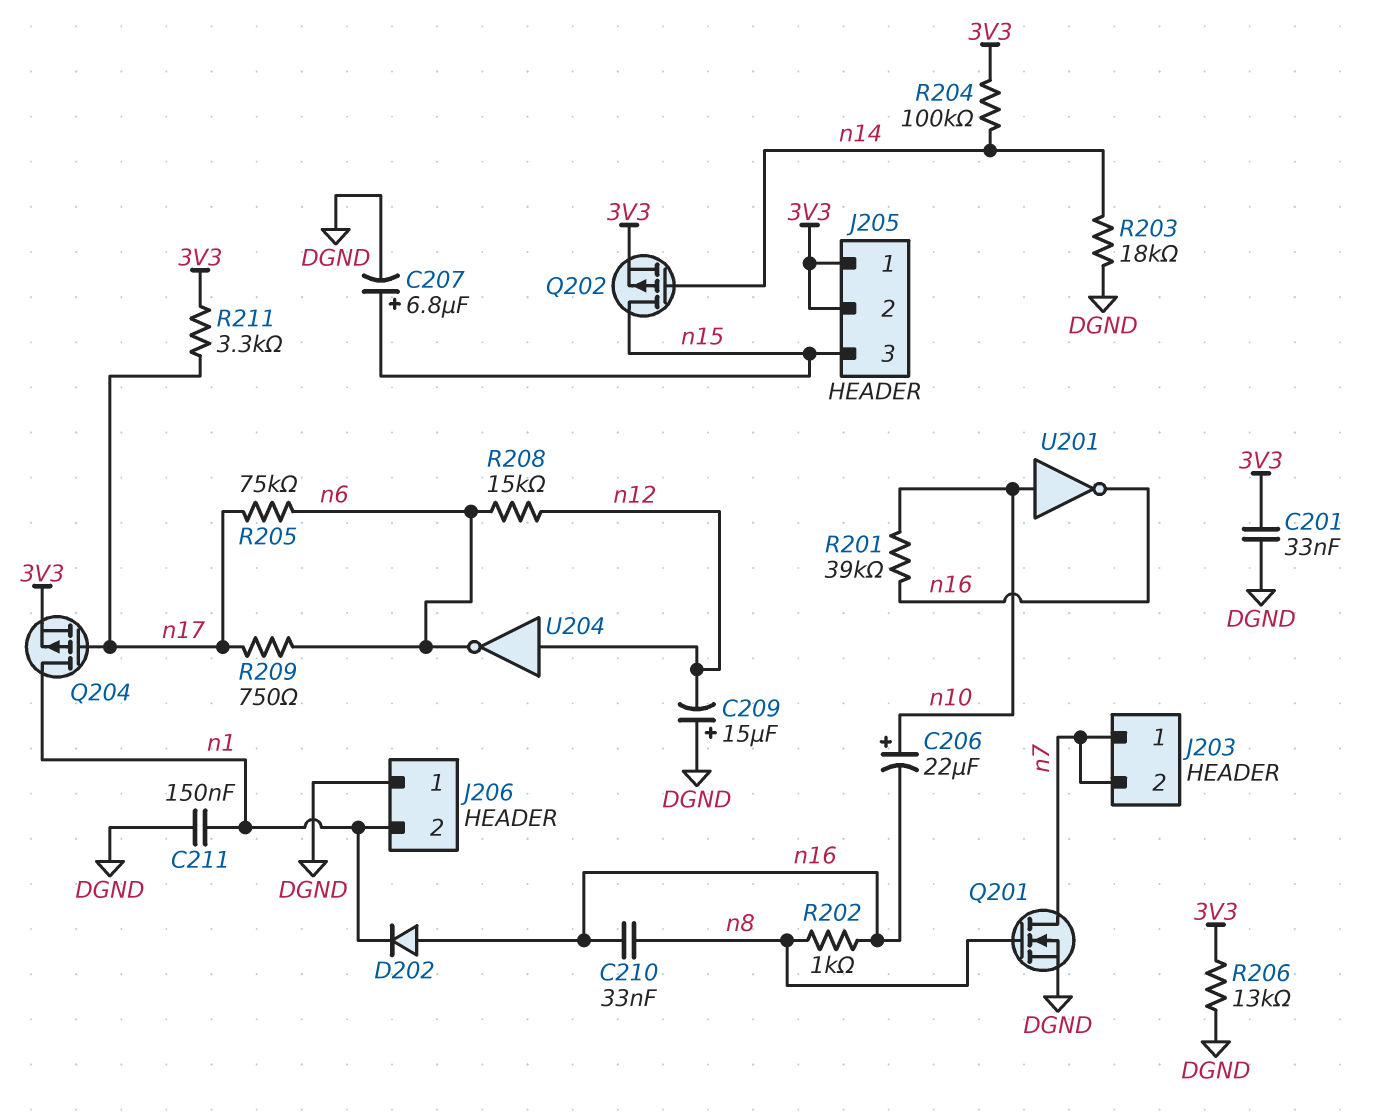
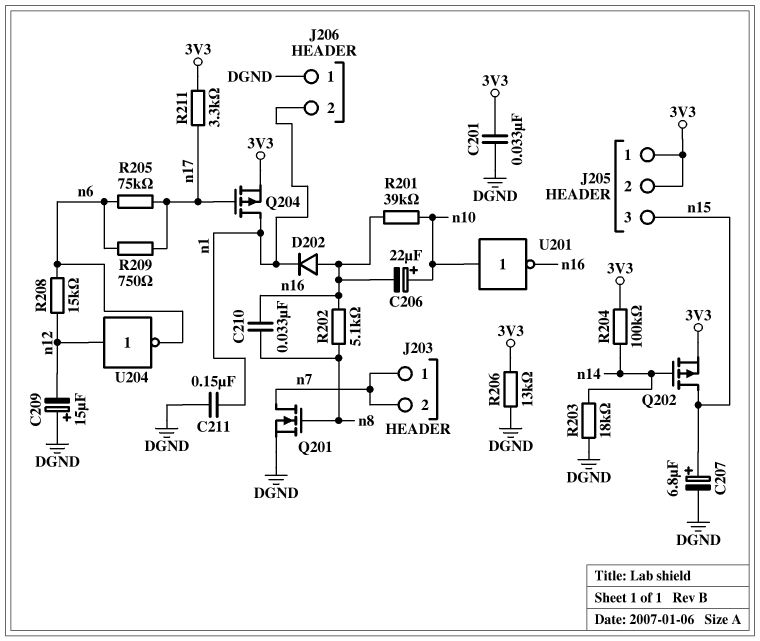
R202: 1k (n8, n16) -> 5.1k (n8, n16)

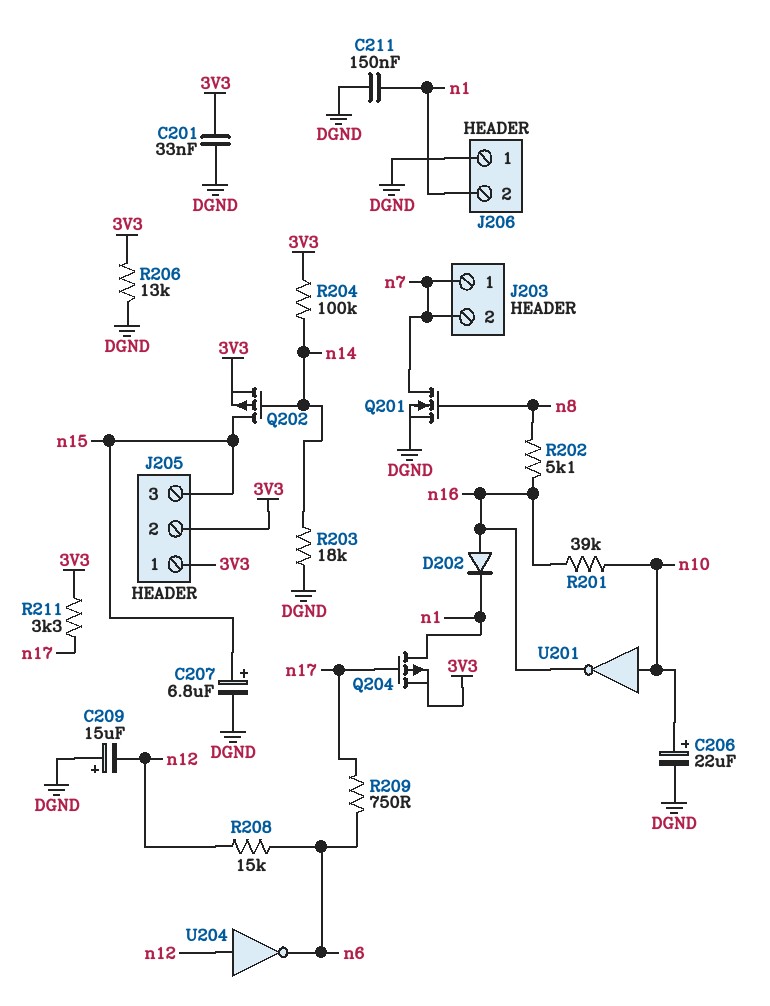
C206: 22uF (plus n10, minus n16) -> 22uF (plus n10, minus DGND)
C210: 33nF (n8, n16) -> none
R205: 75k (n6, n17) -> none

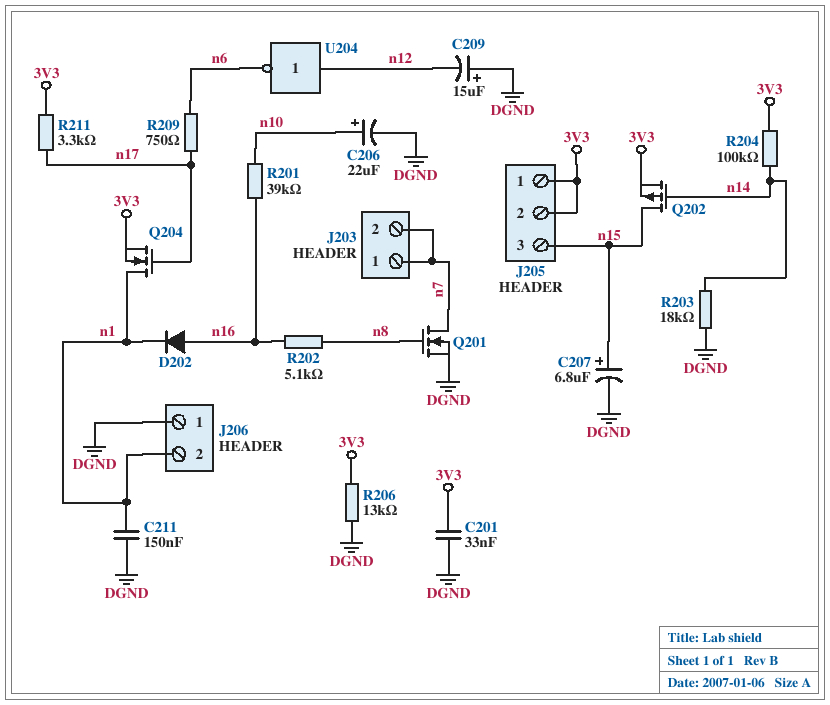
Q204: PMOS (G n17, D n1, S 3V3) -> NMOS (G n17, D n1, S 3V3)
R208: 15k (n6, n12) -> none
U201: NOT (in n10, out n16) -> none

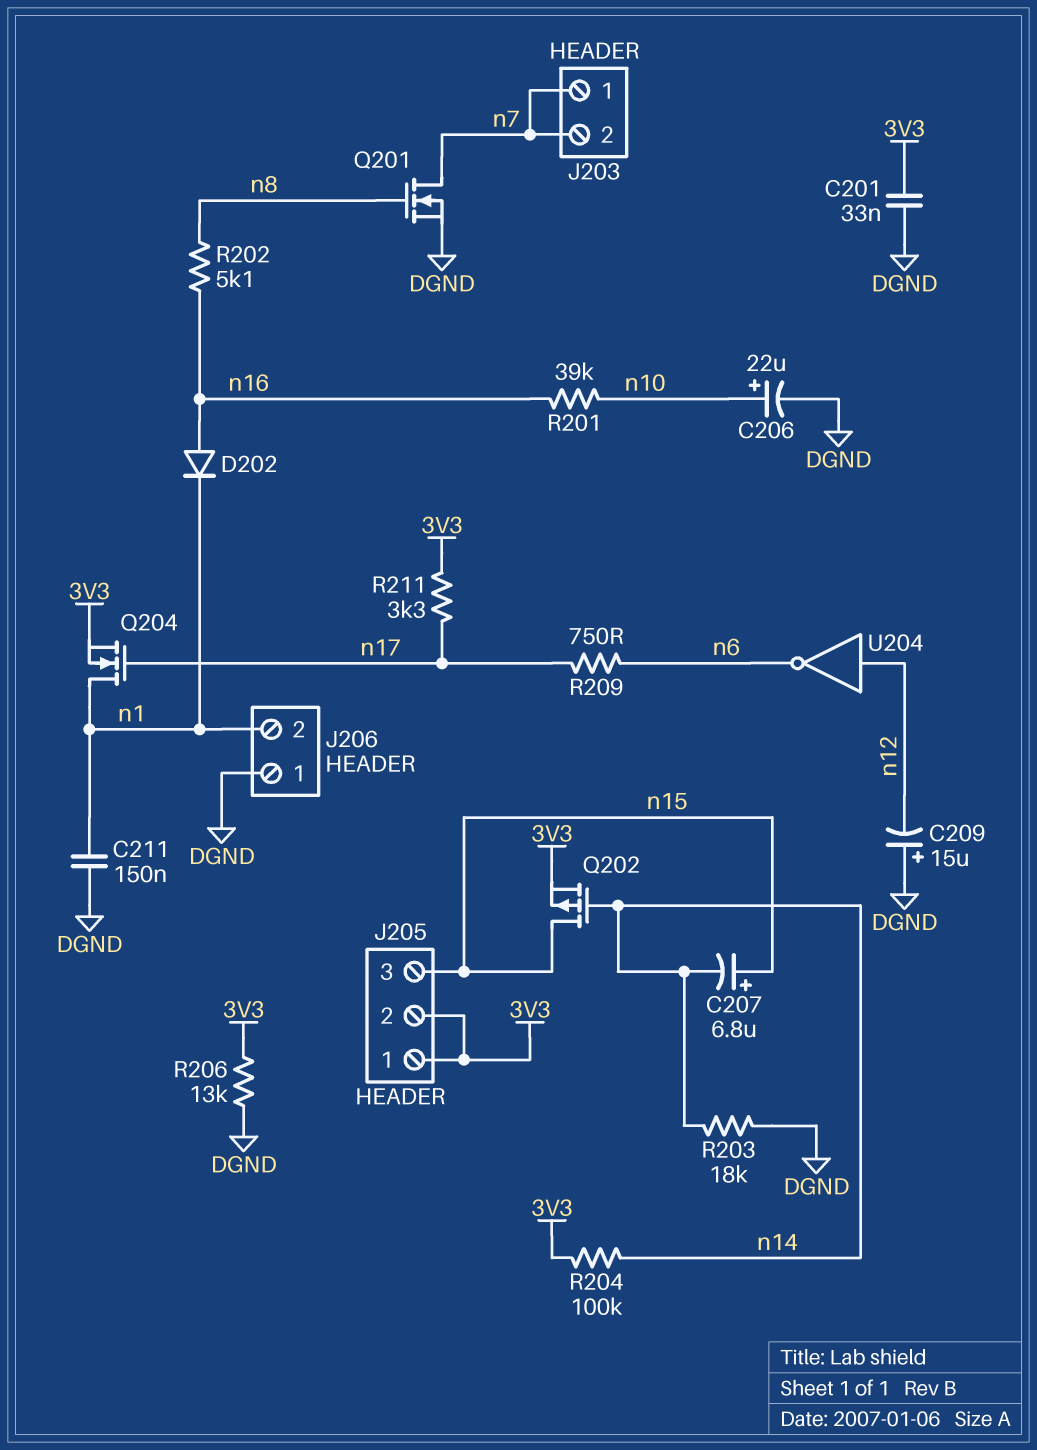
C207: 6.8uF (plus n15, minus DGND) -> 6.8uF (plus n15, minus n14)

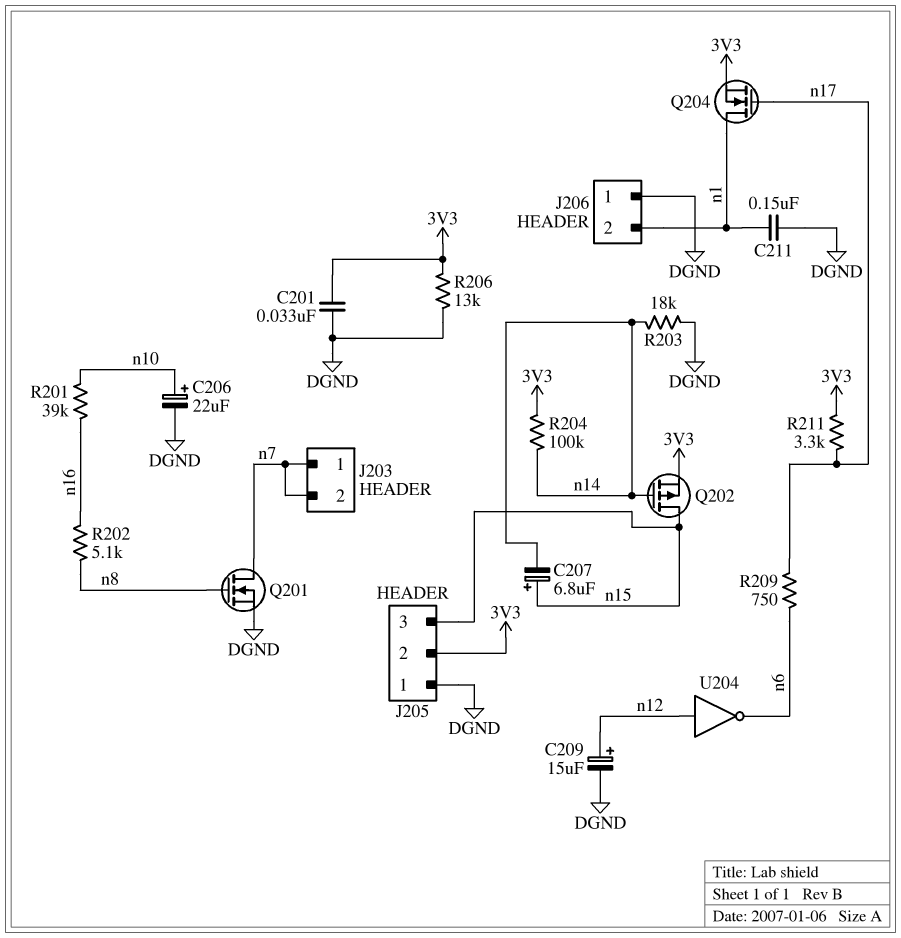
C209: 15uF (plus DGND, minus n12) -> 15uF (plus n12, minus DGND)
D202: diode (A n16, K n1) -> none
J205 pin 1: 3V3 -> DGND

